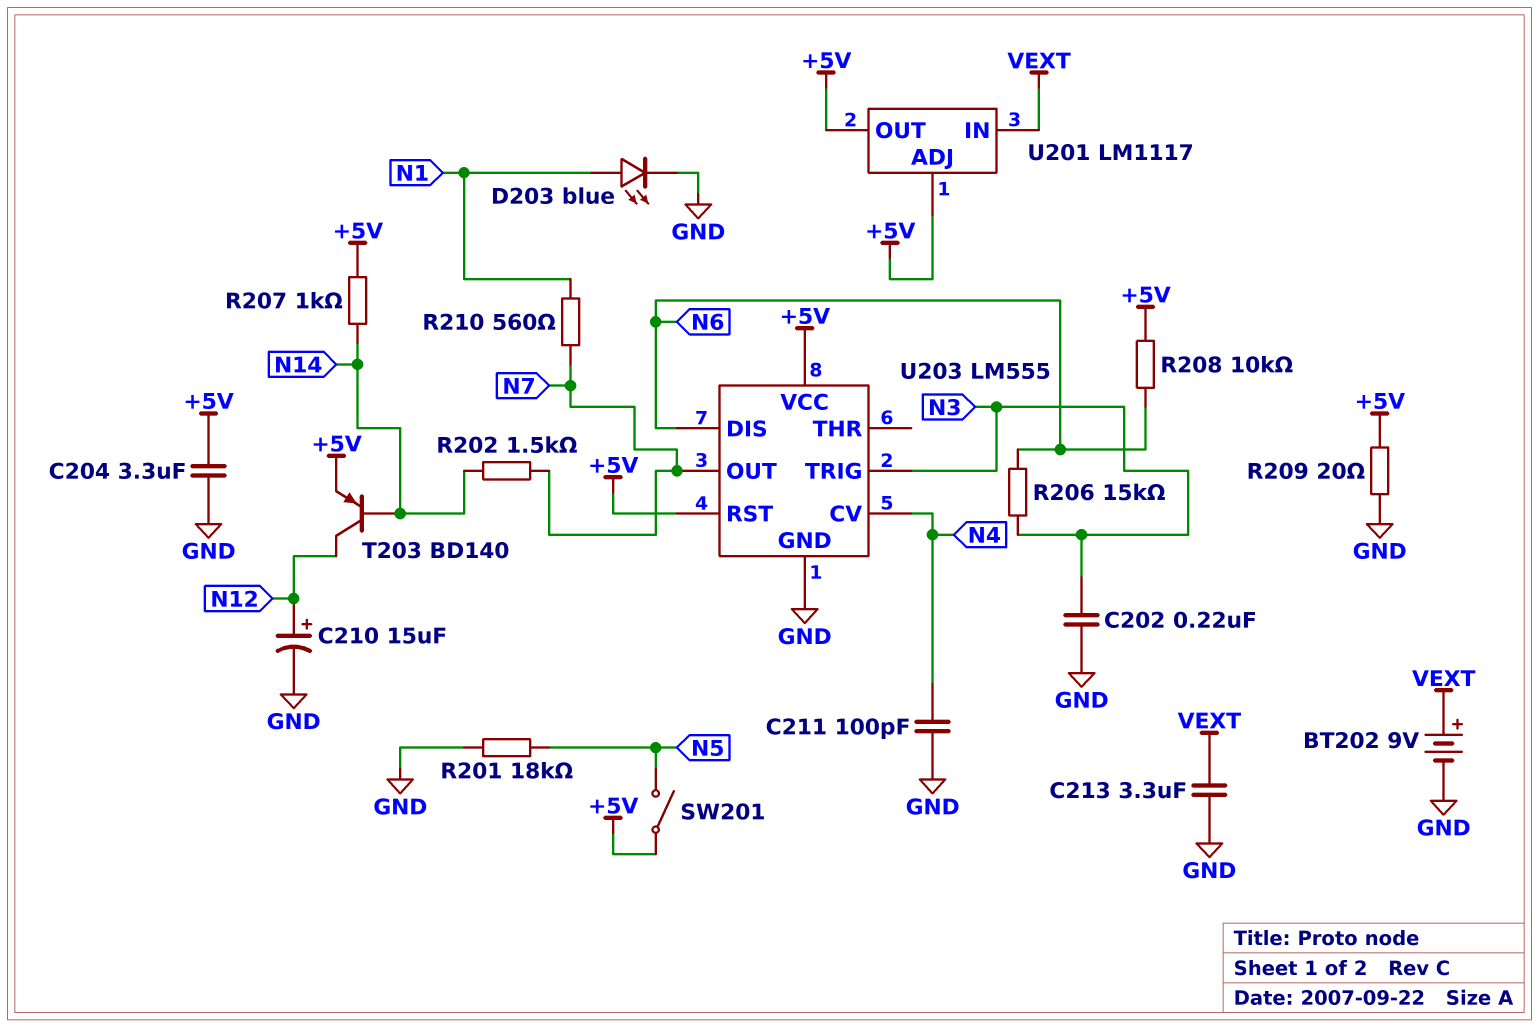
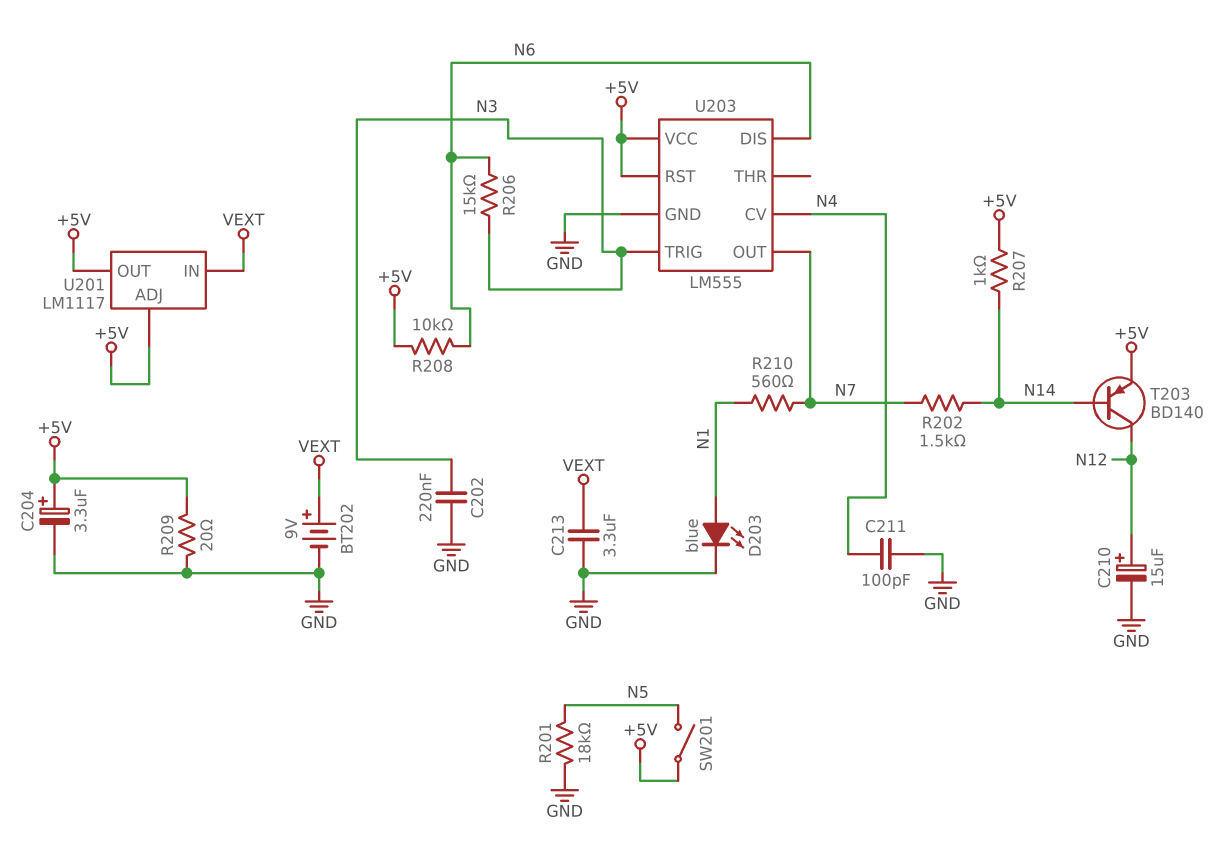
C204: 3.3uF (+5V, GND) -> 3.3uF (plus +5V, minus GND)

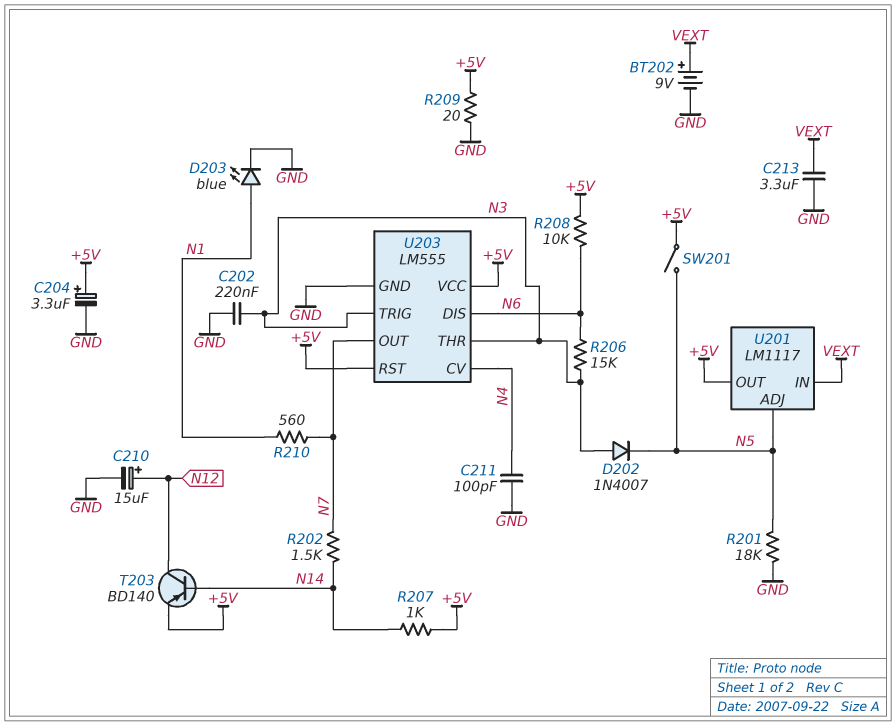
D202: none -> diode 1N4007 (A N3, K N5)
U201 pin ADJ: +5V -> N5
U203 pin THR: none -> N3

